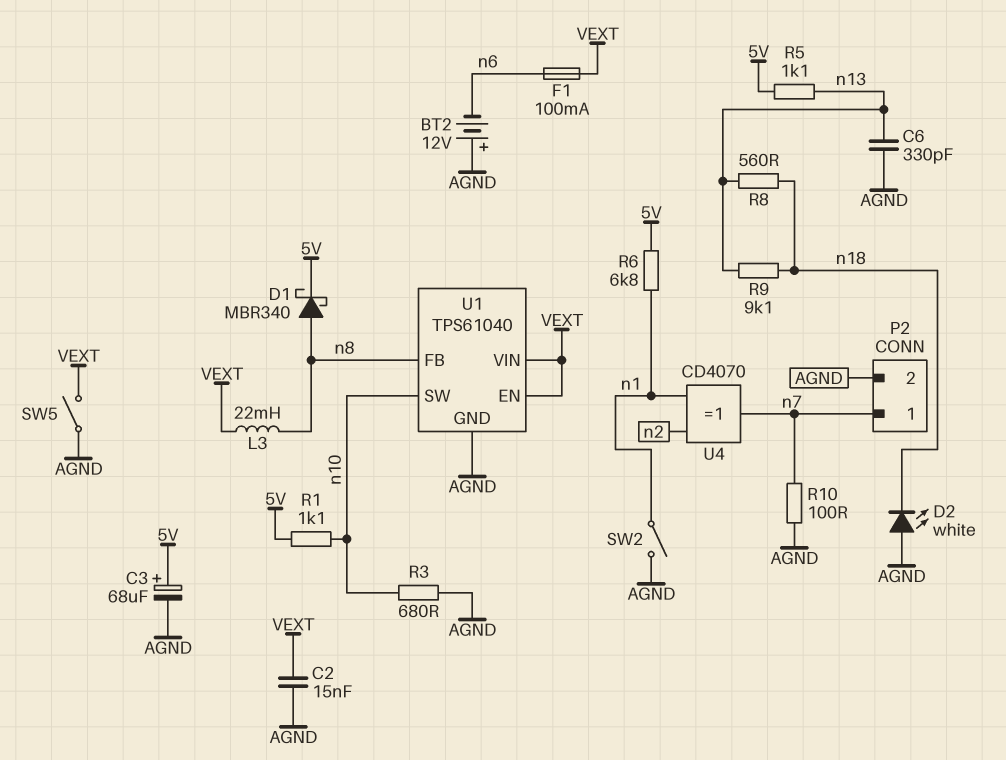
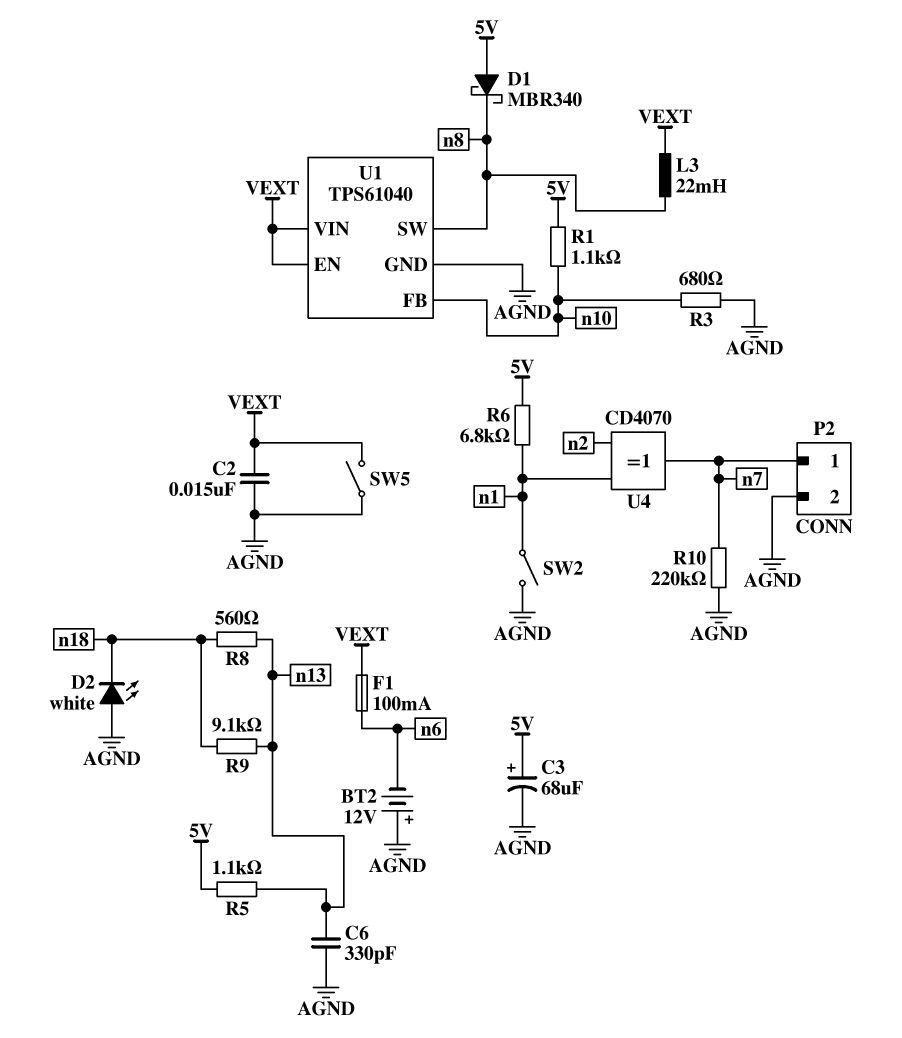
D1: schottky MBR340 (A n8, K 5V) -> schottky MBR340 (A 5V, K n8)
R10: 100 (AGND, n7) -> 220k (AGND, n7)
U1 pin FB: n8 -> n10
U1 pin SW: n10 -> n8

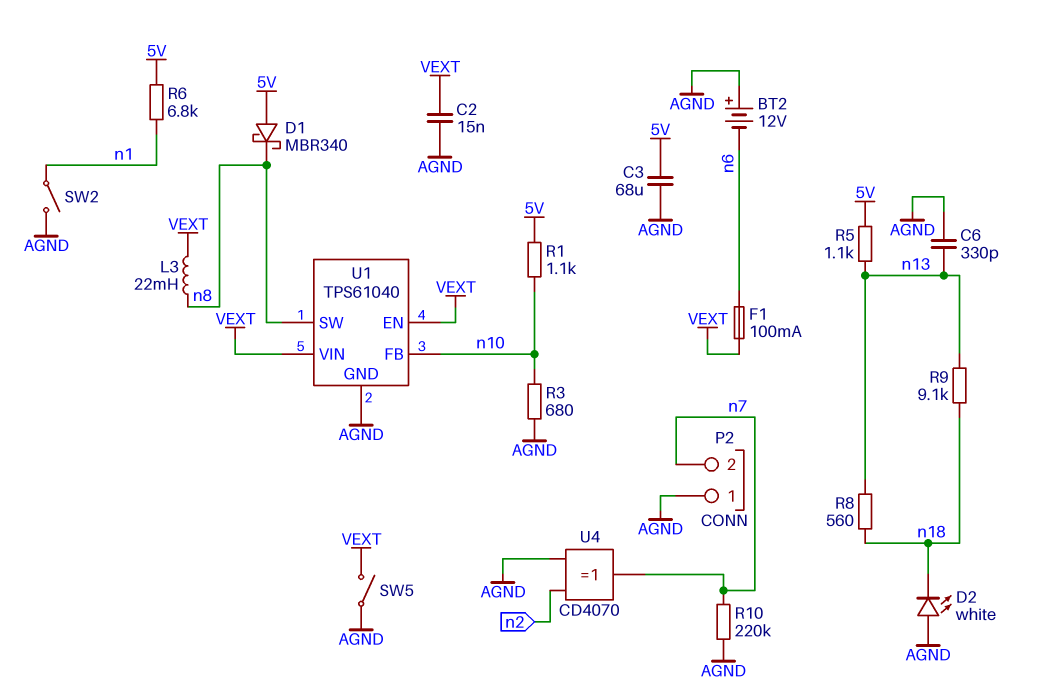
C3: 68uF (plus 5V, minus AGND) -> 68uF (5V, AGND)
P2 pin 1: n7 -> AGND
P2 pin 2: AGND -> n7
U4: XOR CD4070 (in n1, in n2, out n7) -> XOR CD4070 (in AGND, in n2, out n7)

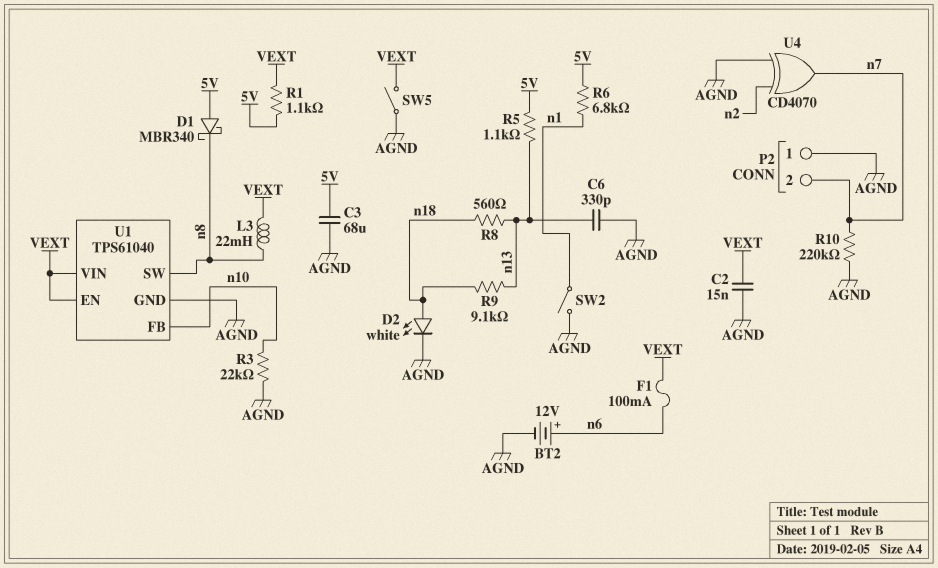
BT2: 12V (plus AGND, minus n6) -> 12V (plus n6, minus AGND)
D2: LED white (A AGND, K n18) -> LED white (A n18, K AGND)
R1: 1.1k (5V, n10) -> 1.1k (5V, VEXT)
R3: 680 (AGND, n10) -> 22k (AGND, n10)

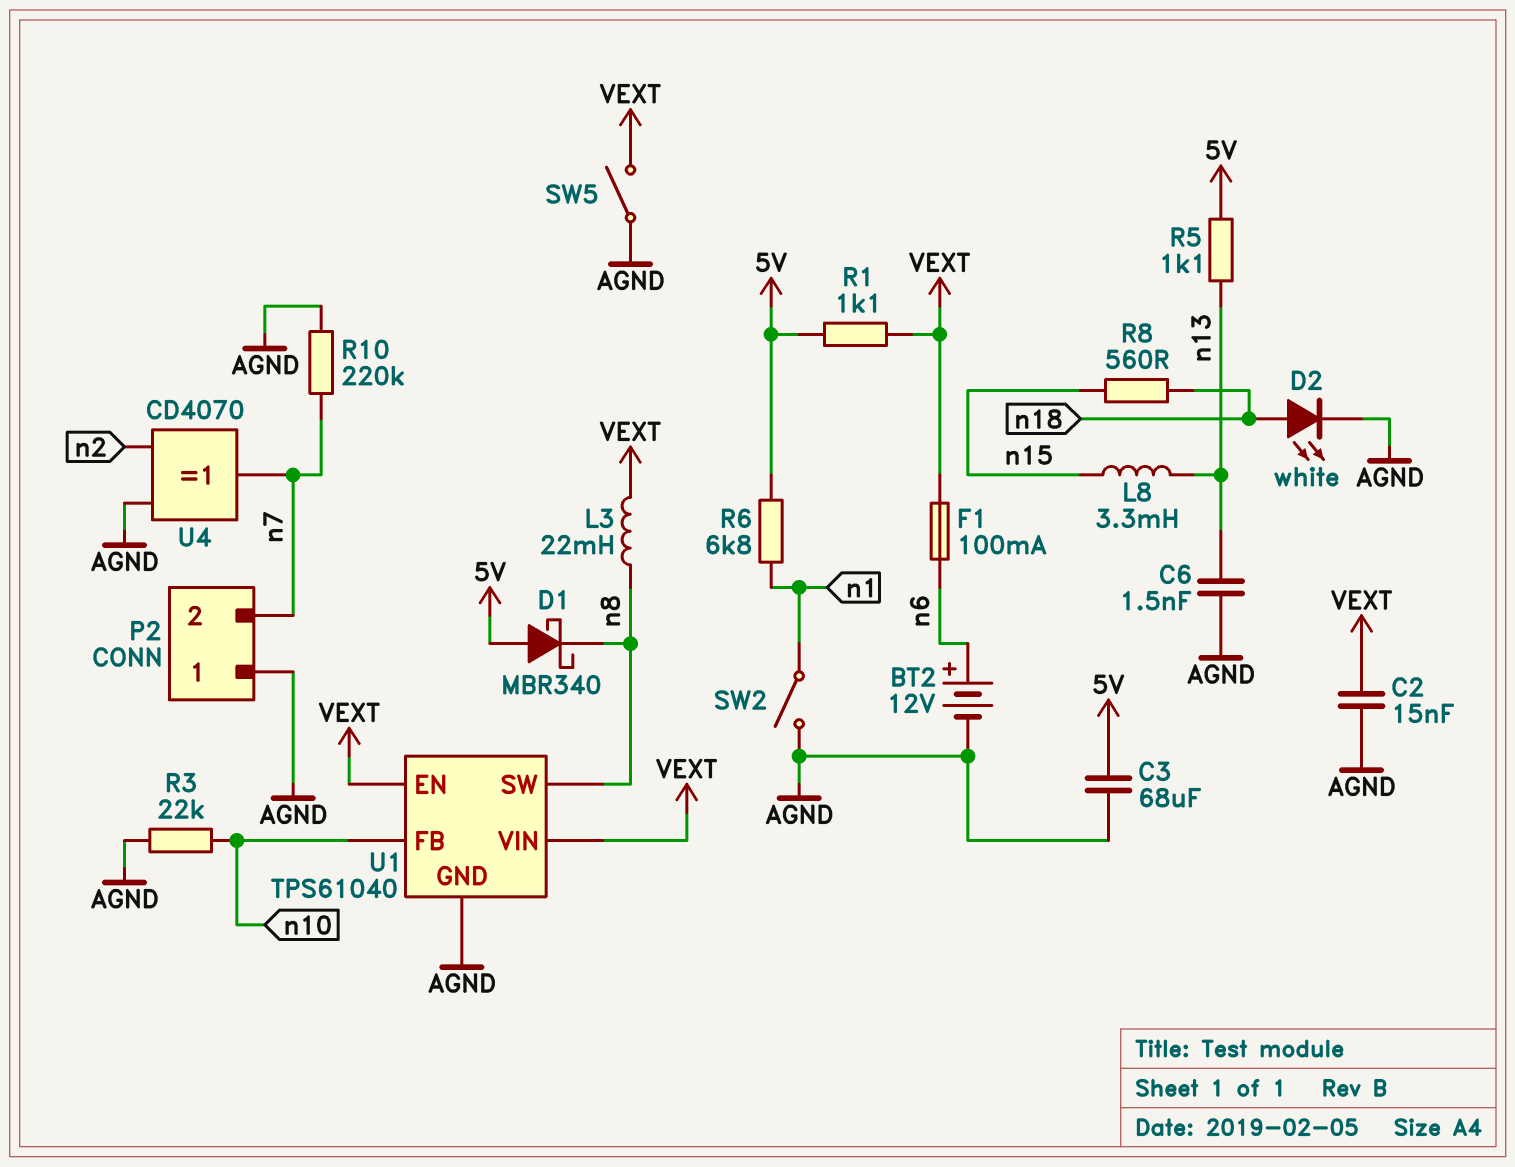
C6: 330pF (AGND, n13) -> 1.5nF (AGND, n13)
L8: none -> 3.3mH (n13, n15)
R8: 560 (n13, n18) -> 560 (n15, n18)
R9: 9.1k (n13, n18) -> none

